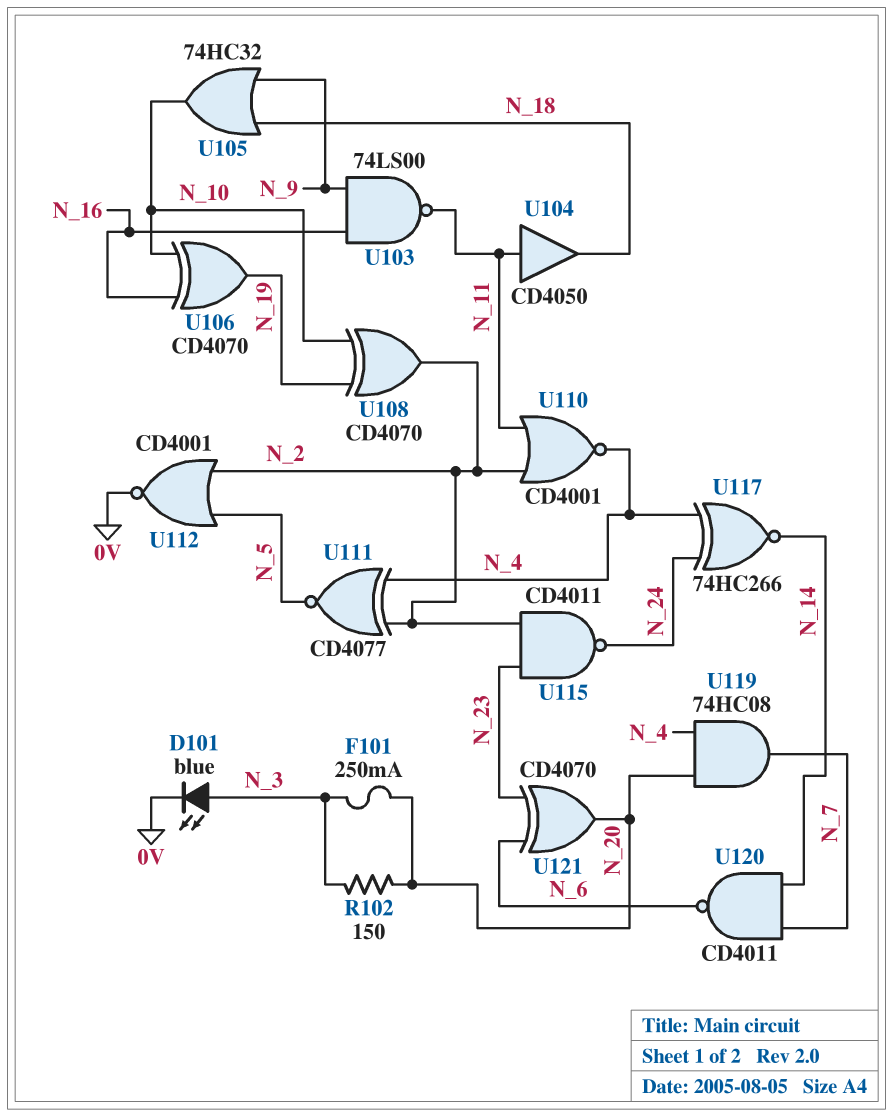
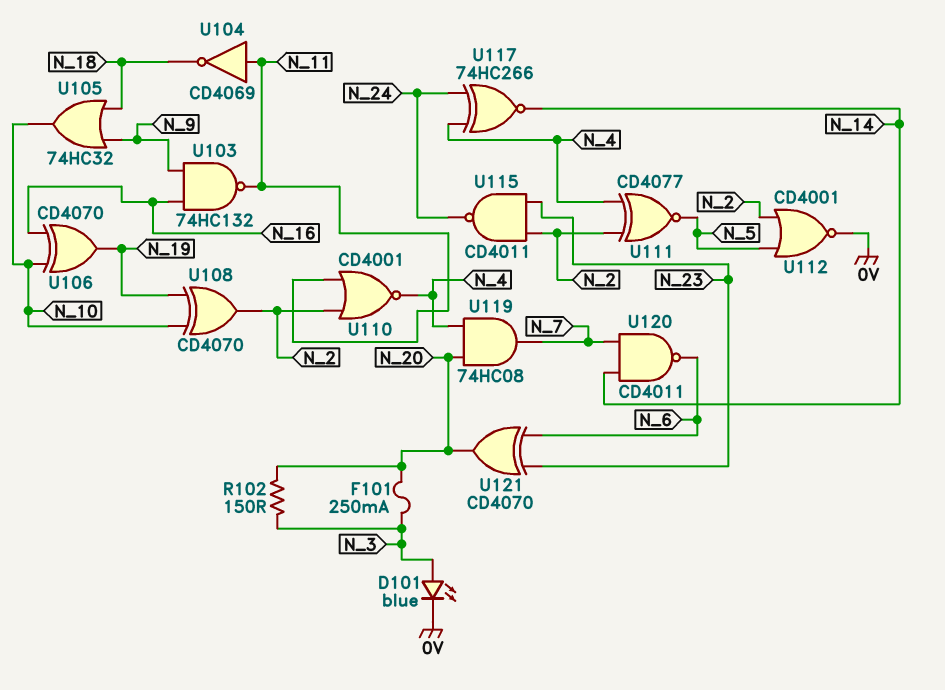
U103: NAND 74LS00 (in N_9, in N_16, out N_11) -> NAND 74HC132 (in N_9, in N_16, out N_11)
U104: buffer CD4050 (in N_11, out N_18) -> NOT CD4069 (in N_11, out N_18)

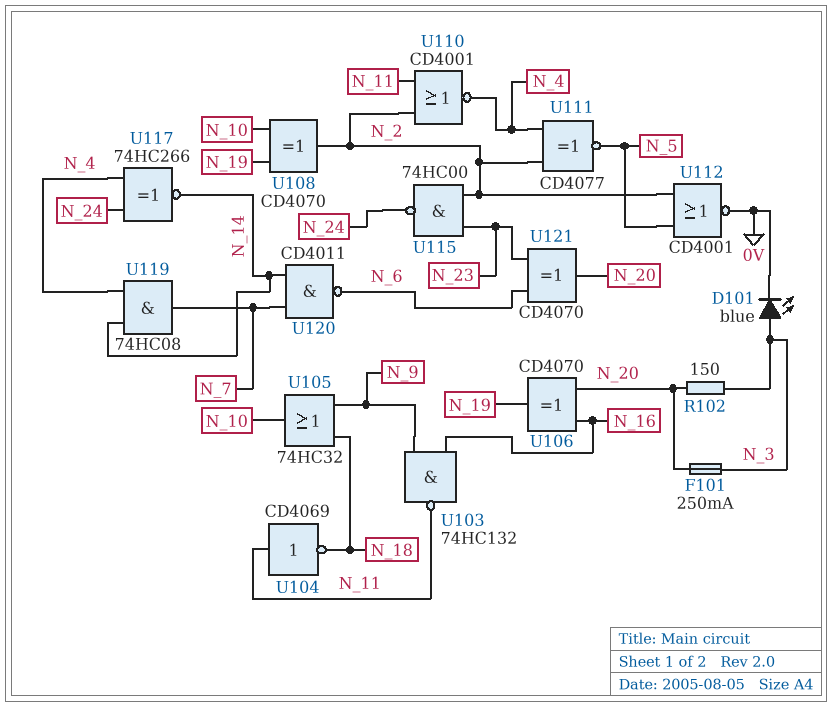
U106: XOR CD4070 (in N_10, in N_16, out N_19) -> XOR CD4070 (in N_16, in N_20, out N_19)
U115: NAND CD4011 (in N_2, in N_23, out N_24) -> NAND 74HC00 (in N_2, in N_23, out N_24)
U119: AND 74HC08 (in N_4, in N_20, out N_7) -> AND 74HC08 (in N_4, in N_14, out N_7)

